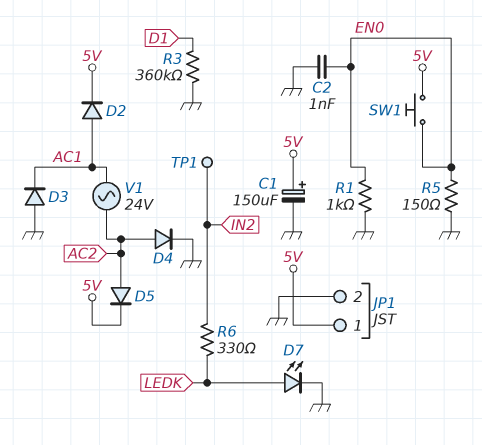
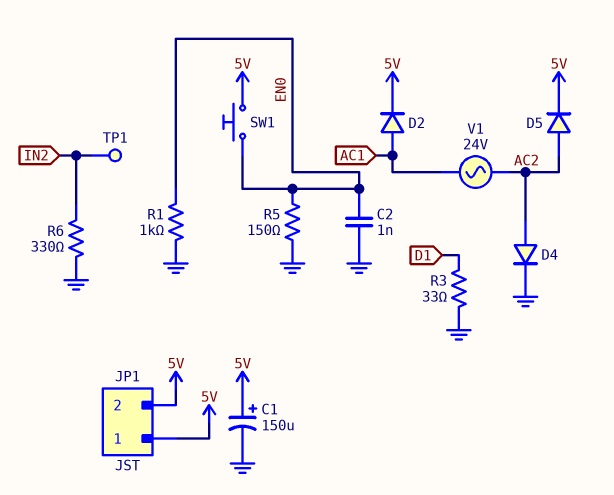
D3: diode (A GND, K AC1) -> none
D7: LED (A LEDK, K GND) -> none
JP1 pin 2: GND -> 5V
R3: 360k (D1, GND) -> 33 (D1, GND)
R6: 330 (IN2, LEDK) -> 330 (GND, IN2)

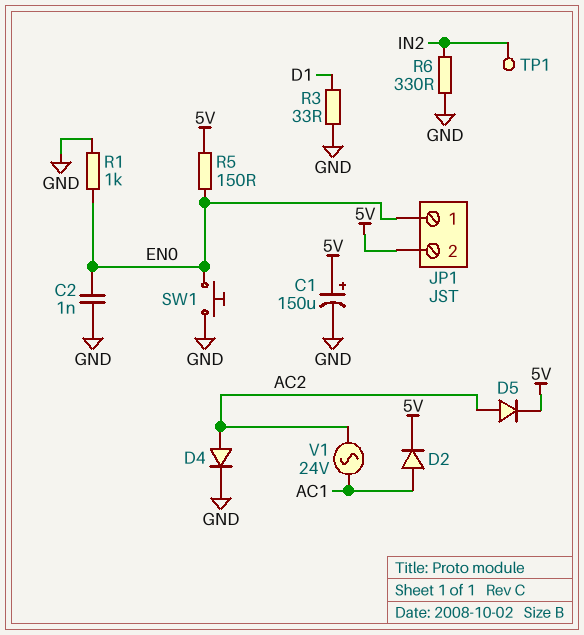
JP1 pin 1: 5V -> EN0
R5: 150 (EN0, GND) -> 150 (5V, EN0)
SW1: button (5V, EN0) -> button (EN0, GND)

